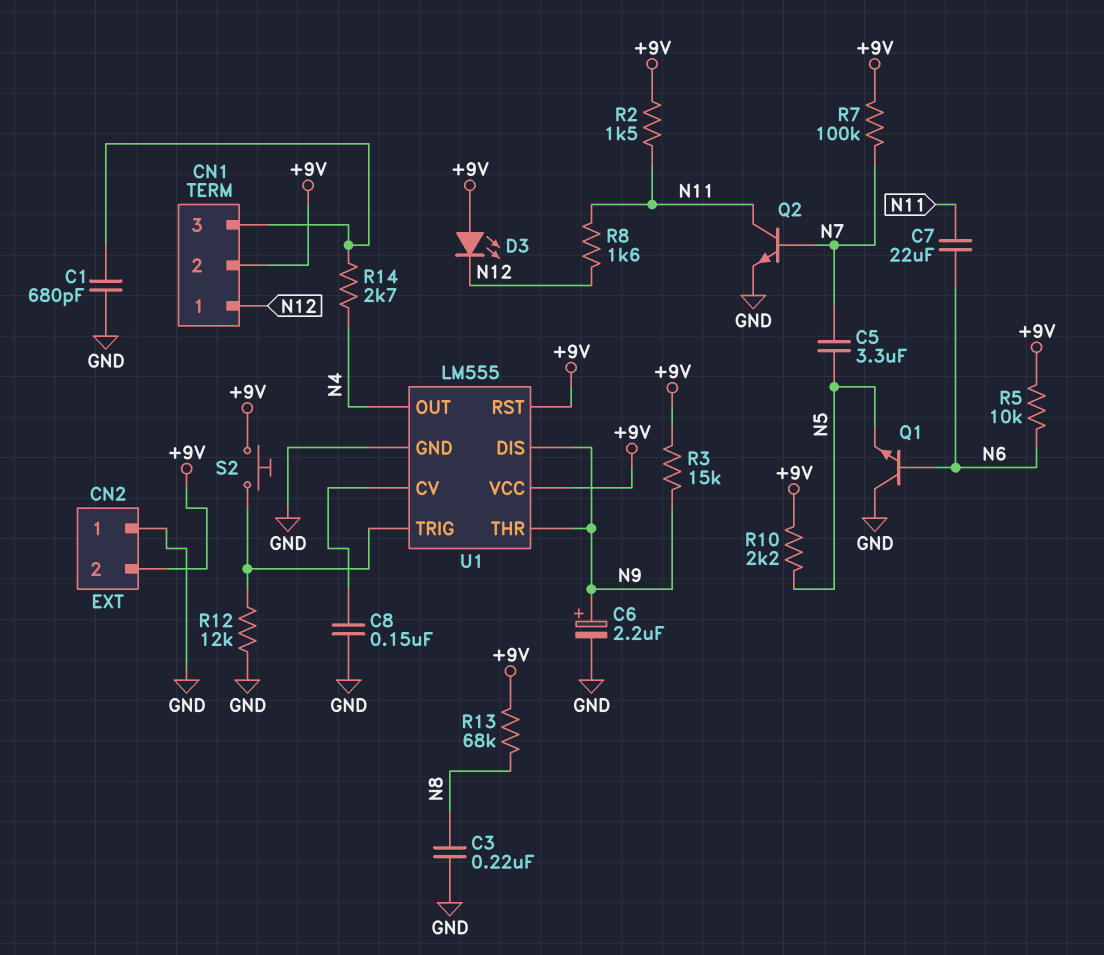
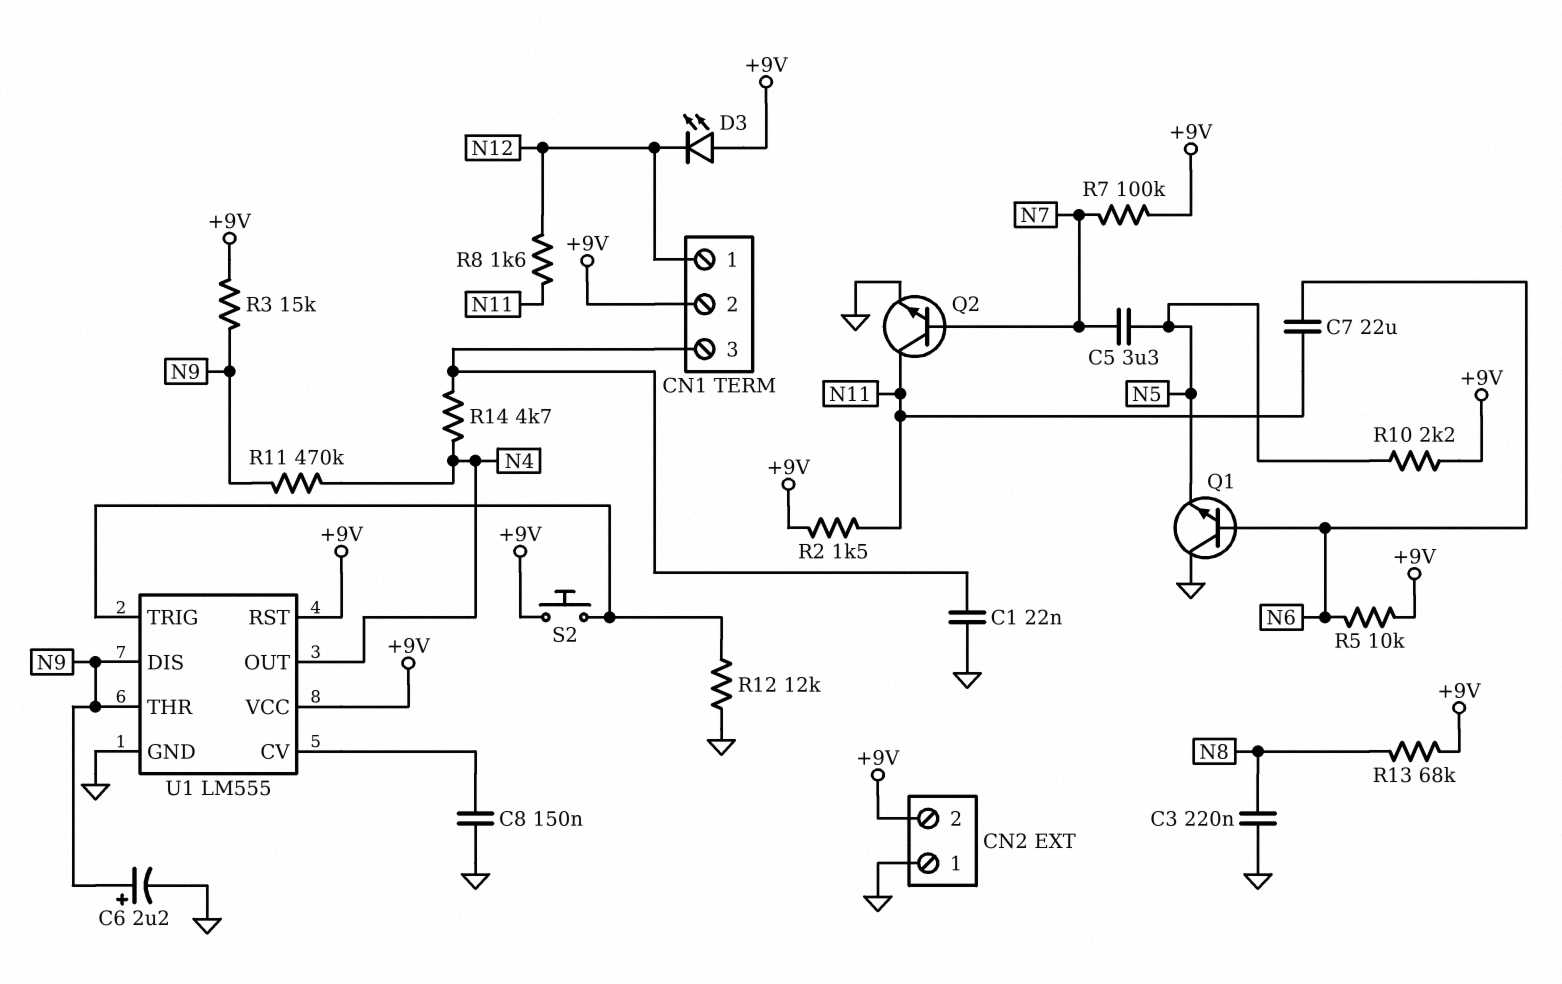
C1: 680pF (CN1/3, GND) -> 22nF (CN1/3, GND)
R11: none -> 470k (N4, N9)
R14: 2.7k (CN1/3, N4) -> 4.7k (CN1/3, N4)

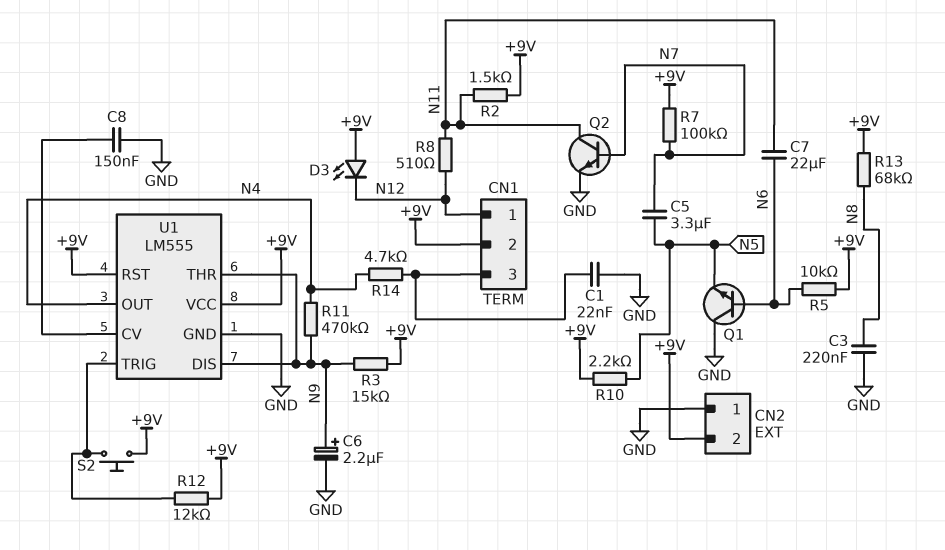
R8: 1.6k (N11, N12) -> 510 (N11, N12)
R12: 12k (GND, U1/TRIG) -> 12k (+9V, U1/TRIG)

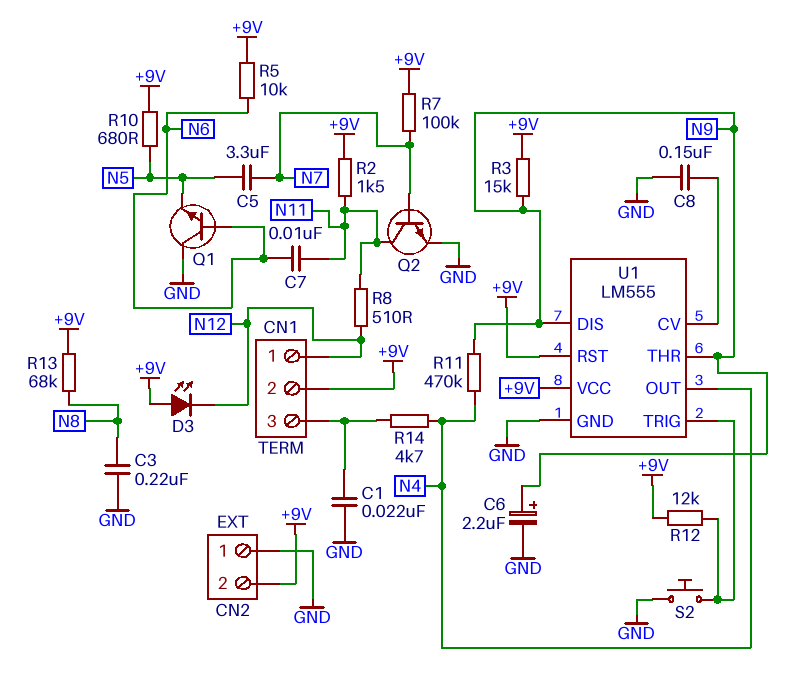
C7: 22uF (N6, N11) -> 10nF (N6, N11)
R10: 2.2k (+9V, N5) -> 680 (+9V, N5)
S2: button (+9V, U1/TRIG) -> button (GND, U1/TRIG)

